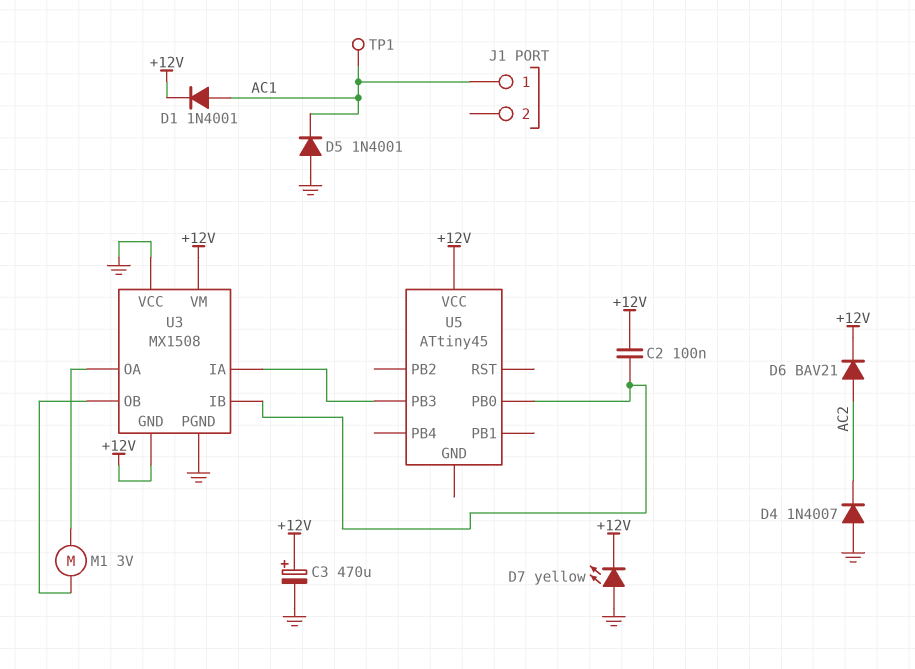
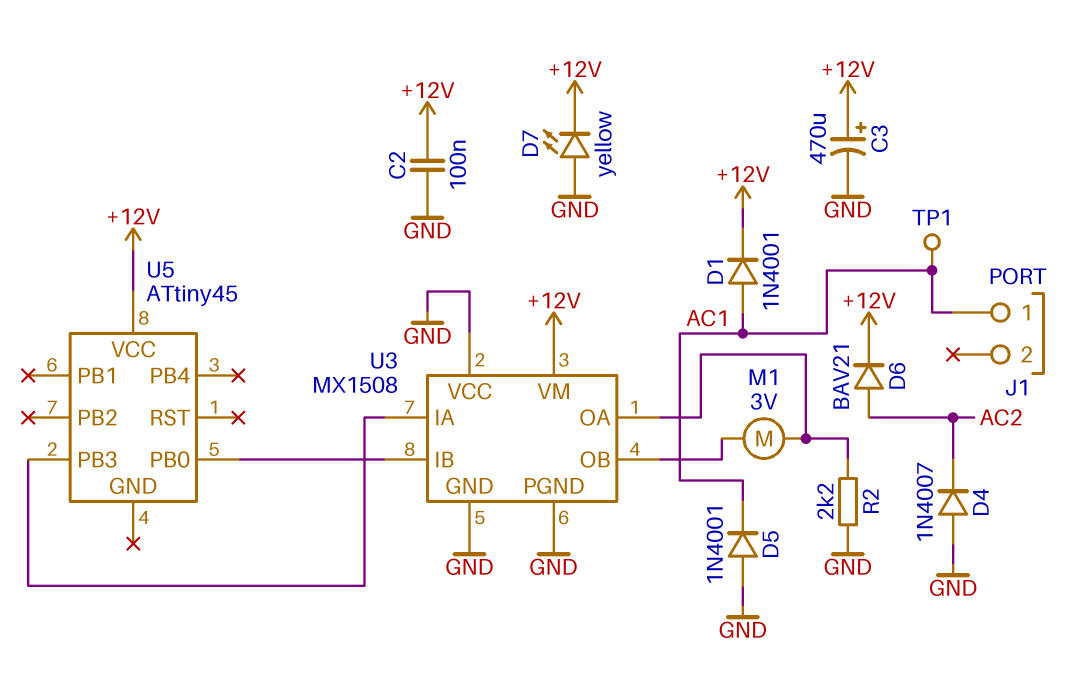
C2: 100nF (+12V, U3/IB) -> 100nF (+12V, GND)
R2: none -> 2.2k (GND, U3/OA)
U3 pin GND: +12V -> GND

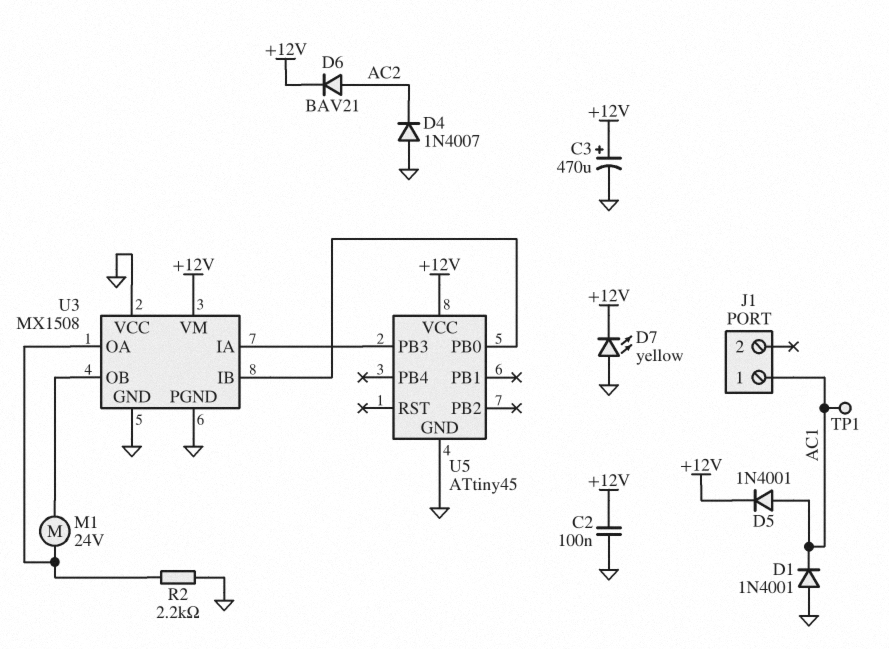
D1: diode 1N4001 (A AC1, K +12V) -> diode 1N4001 (A GND, K AC1)
D5: diode 1N4001 (A GND, K AC1) -> diode 1N4001 (A AC1, K +12V)
M1: motor 3V (U3/OA, U3/OB) -> motor 24V (U3/OA, U3/OB)
U5 pin GND: none -> GND

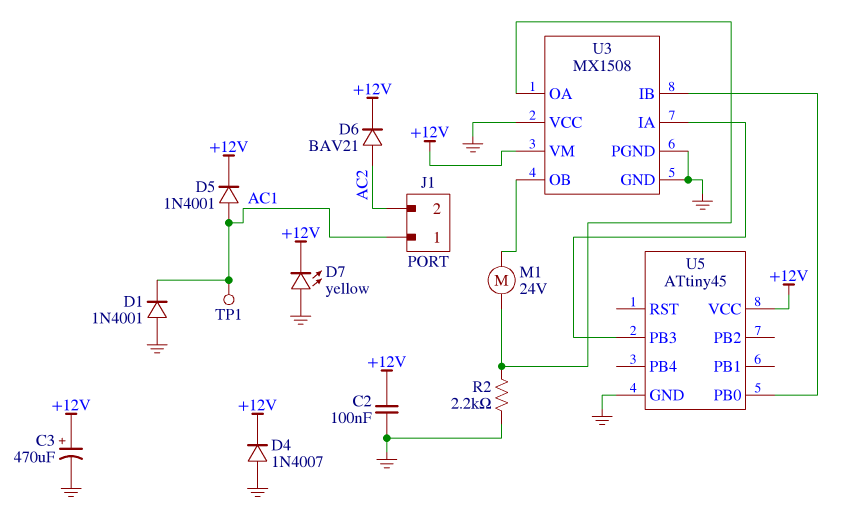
D4: diode 1N4007 (A GND, K AC2) -> diode 1N4007 (A GND, K +12V)
J1 pin 2: none -> AC2

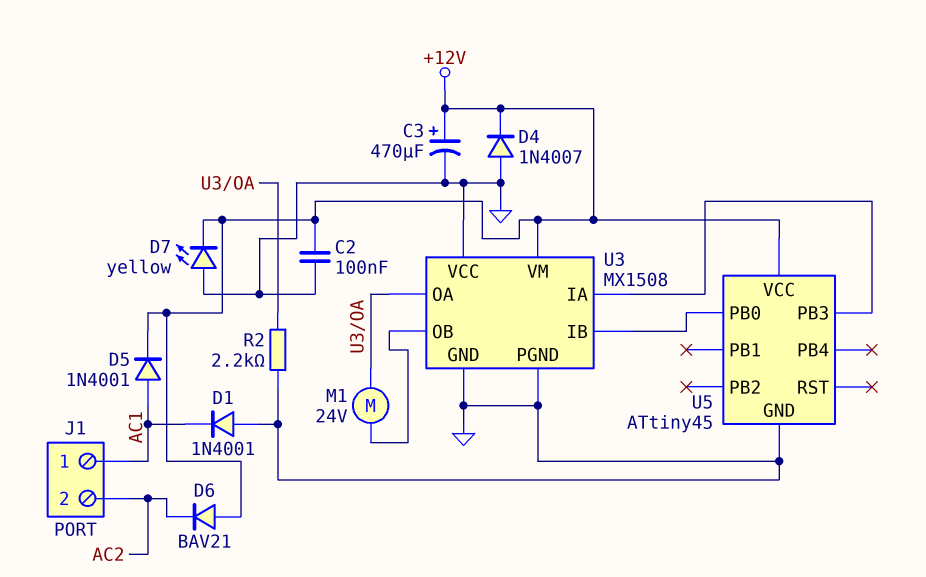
D6: diode BAV21 (A AC2, K +12V) -> diode BAV21 (A +12V, K AC2)
TP1: test point (AC1) -> none

